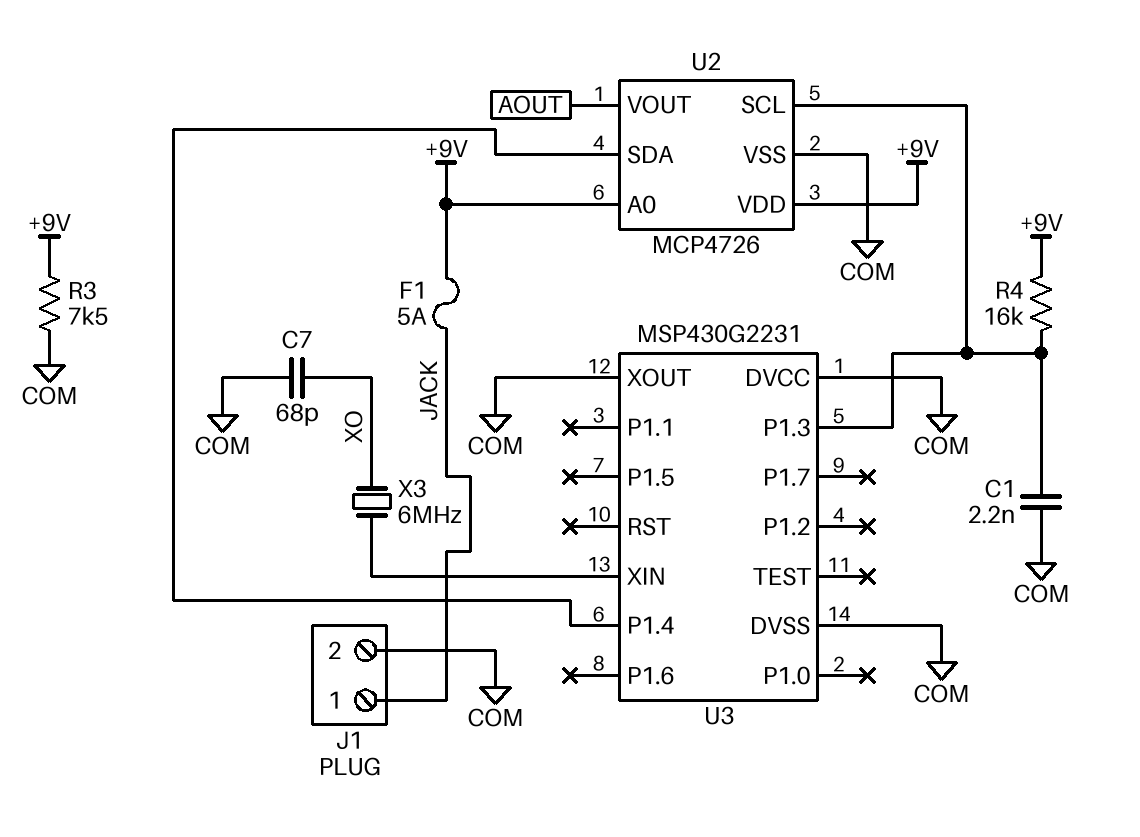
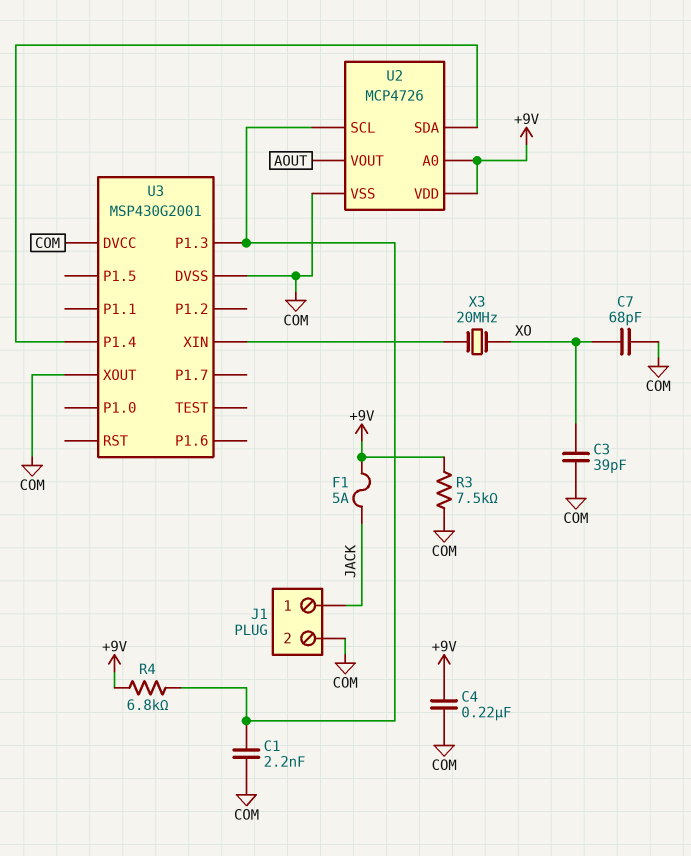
C3: none -> 39pF (COM, XO)
C4: none -> 220nF (+9V, COM)
R4: 16k (+9V, U2/SCL) -> 6.8k (+9V, U2/SCL)
U3: MSP430G2231 -> MSP430G2001
X3: 6MHz (U3/XIN, XO) -> 20MHz (U3/XIN, XO)

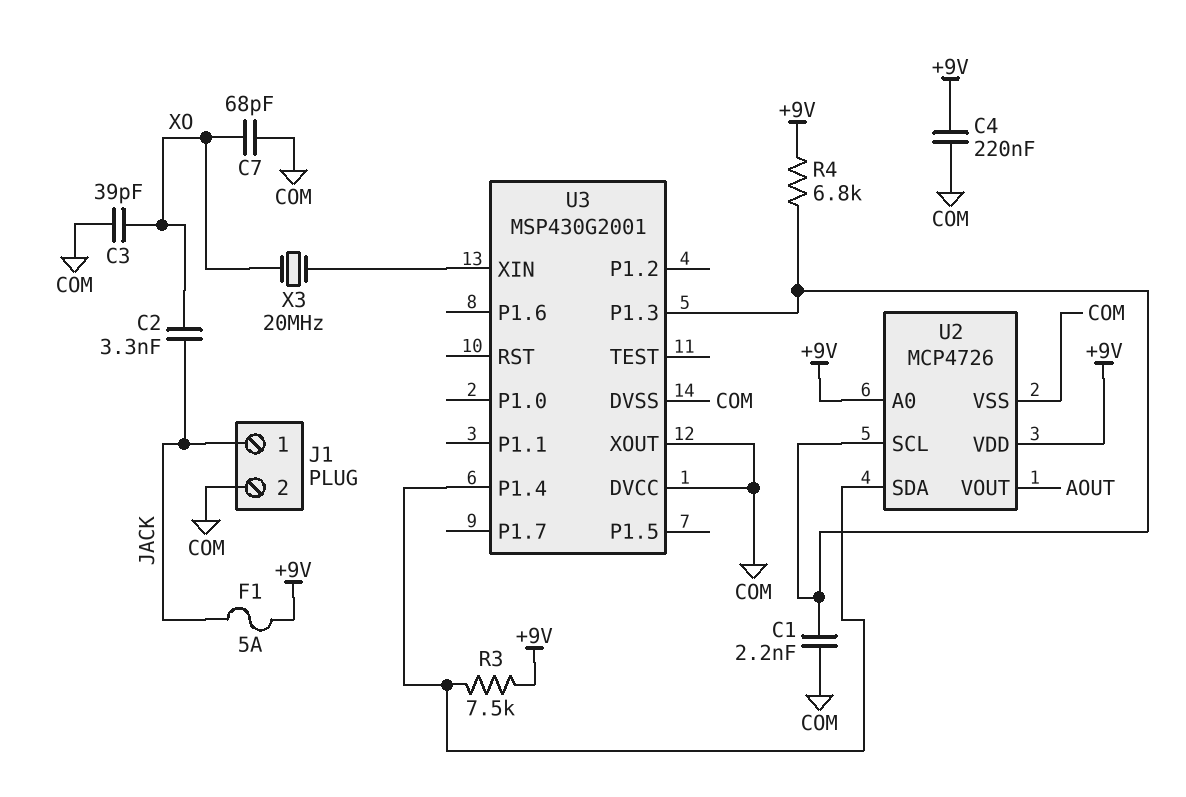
C2: none -> 3.3nF (JACK, XO)
R3: 7.5k (+9V, COM) -> 7.5k (+9V, U2/SDA)

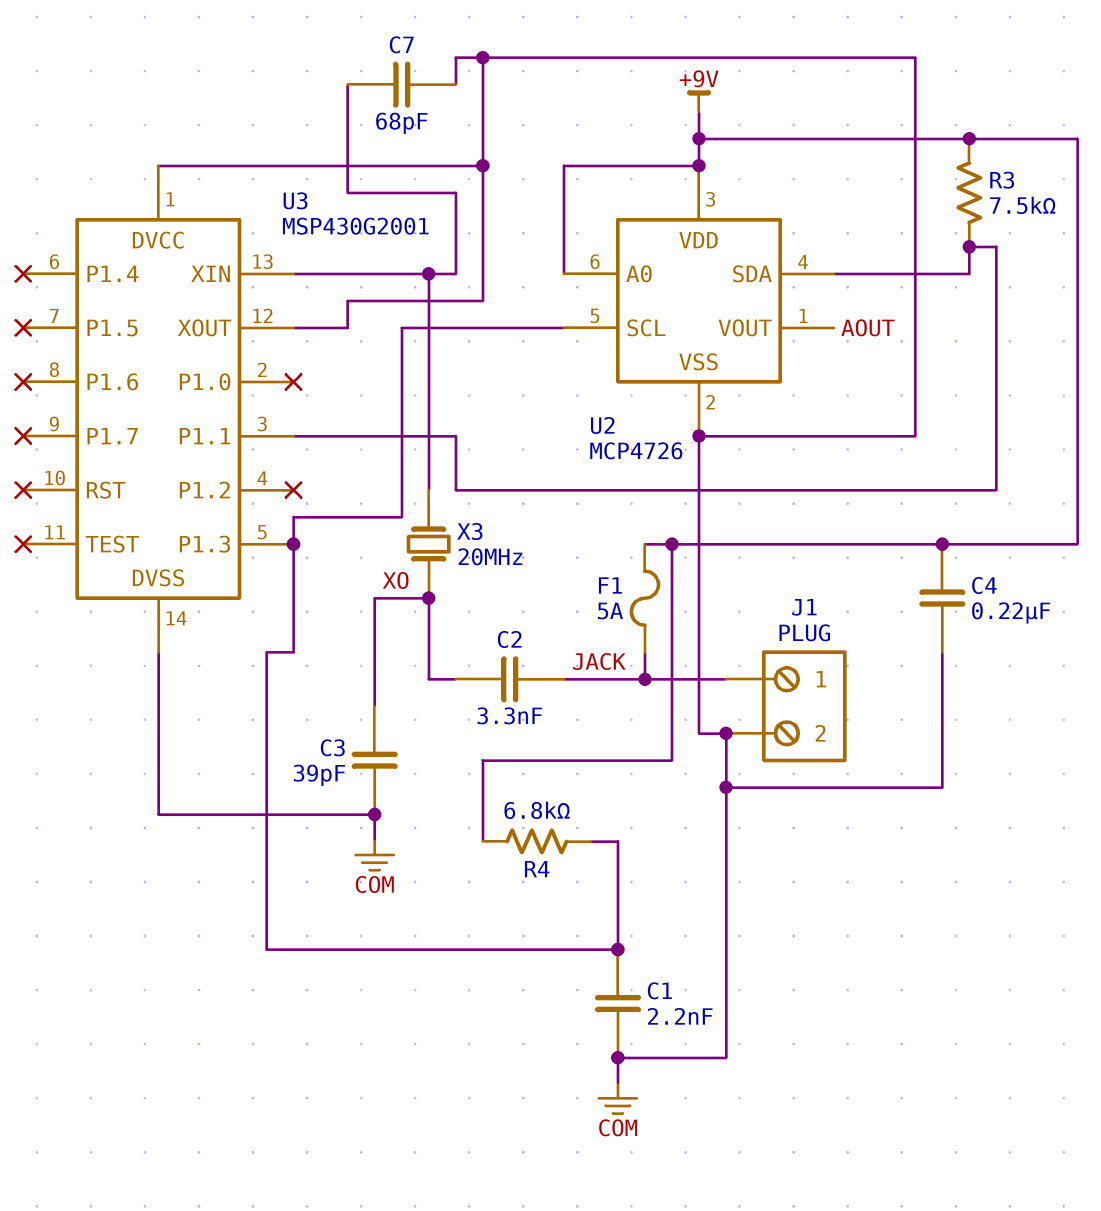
C7: 68pF (COM, XO) -> 68pF (COM, U3/XIN)
U3 pin P1.1: none -> U2/SDA
U3 pin P1.4: U2/SDA -> none

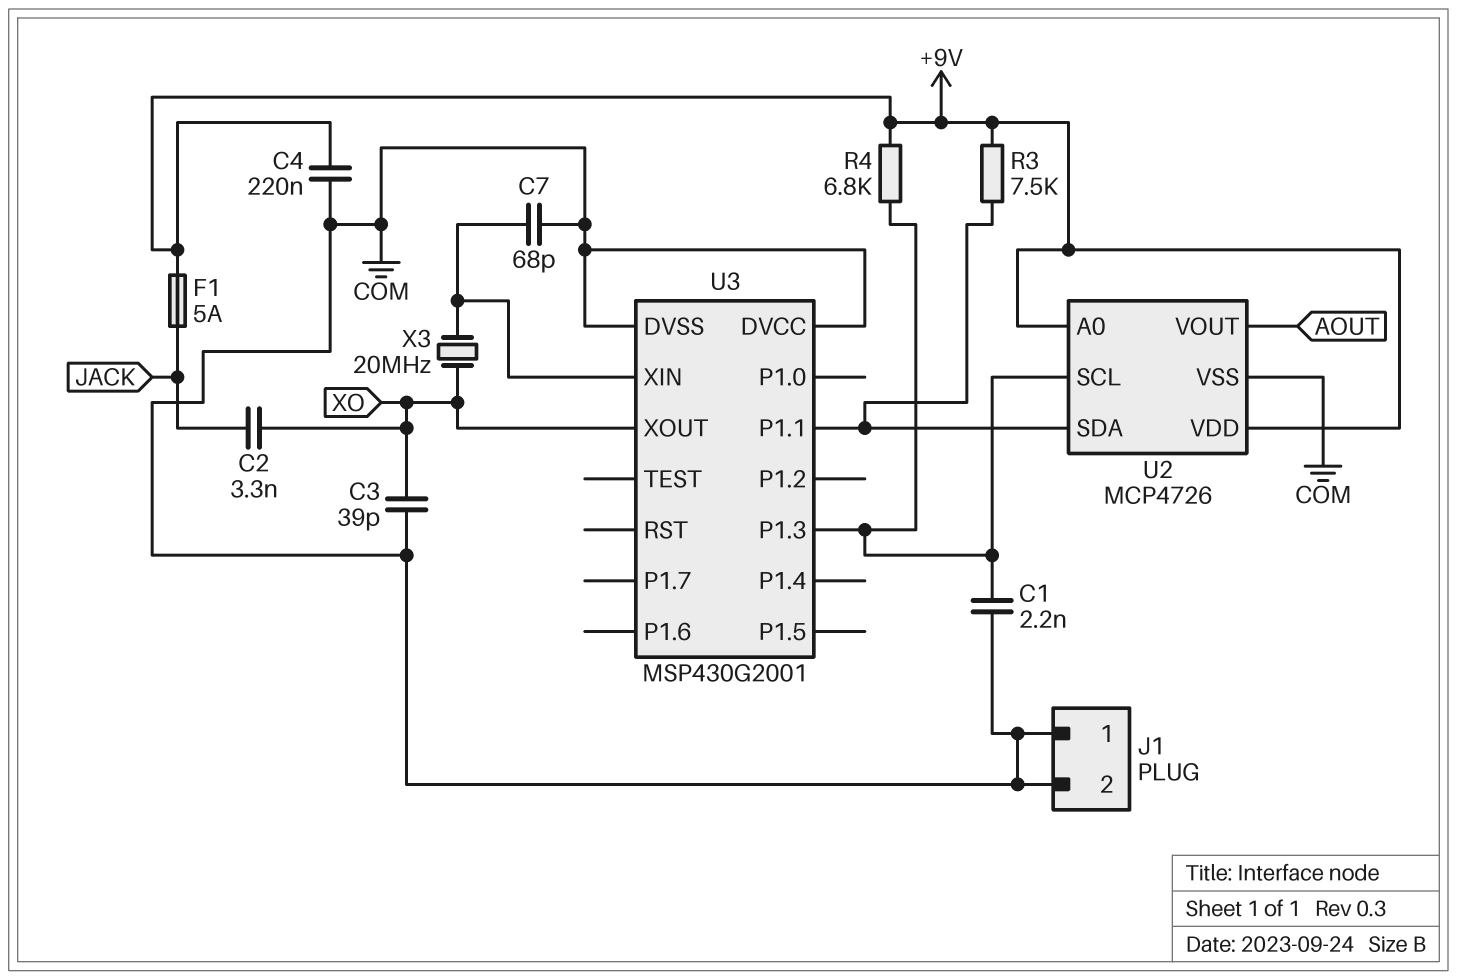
J1 pin 1: JACK -> COM
U3 pin XOUT: COM -> XO

